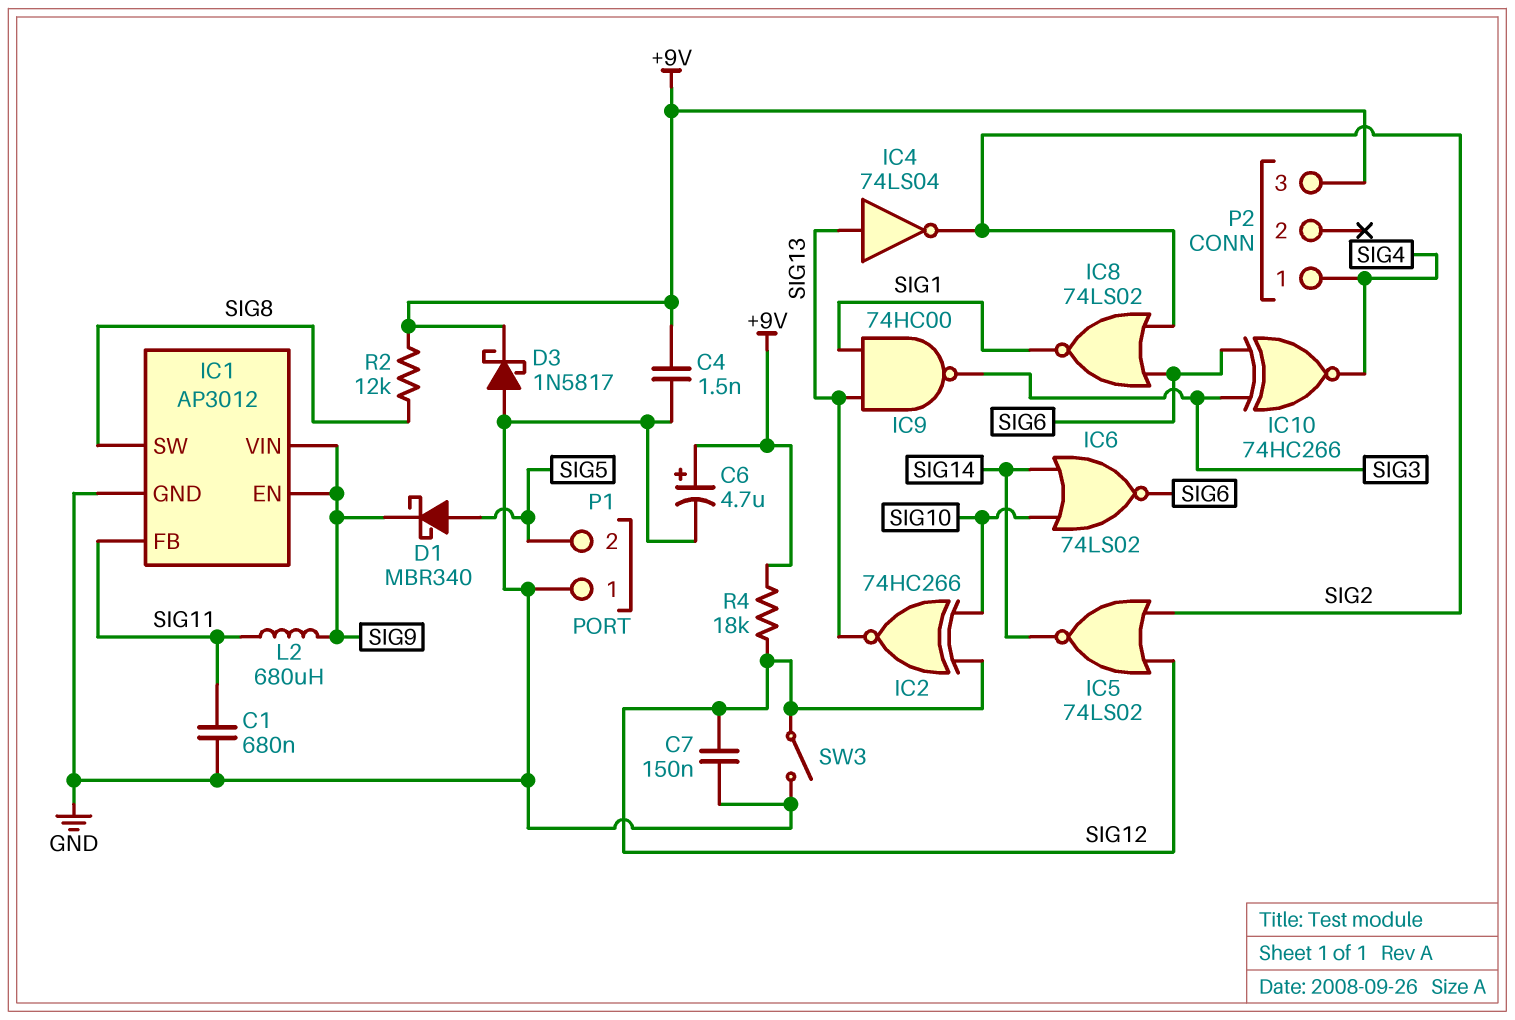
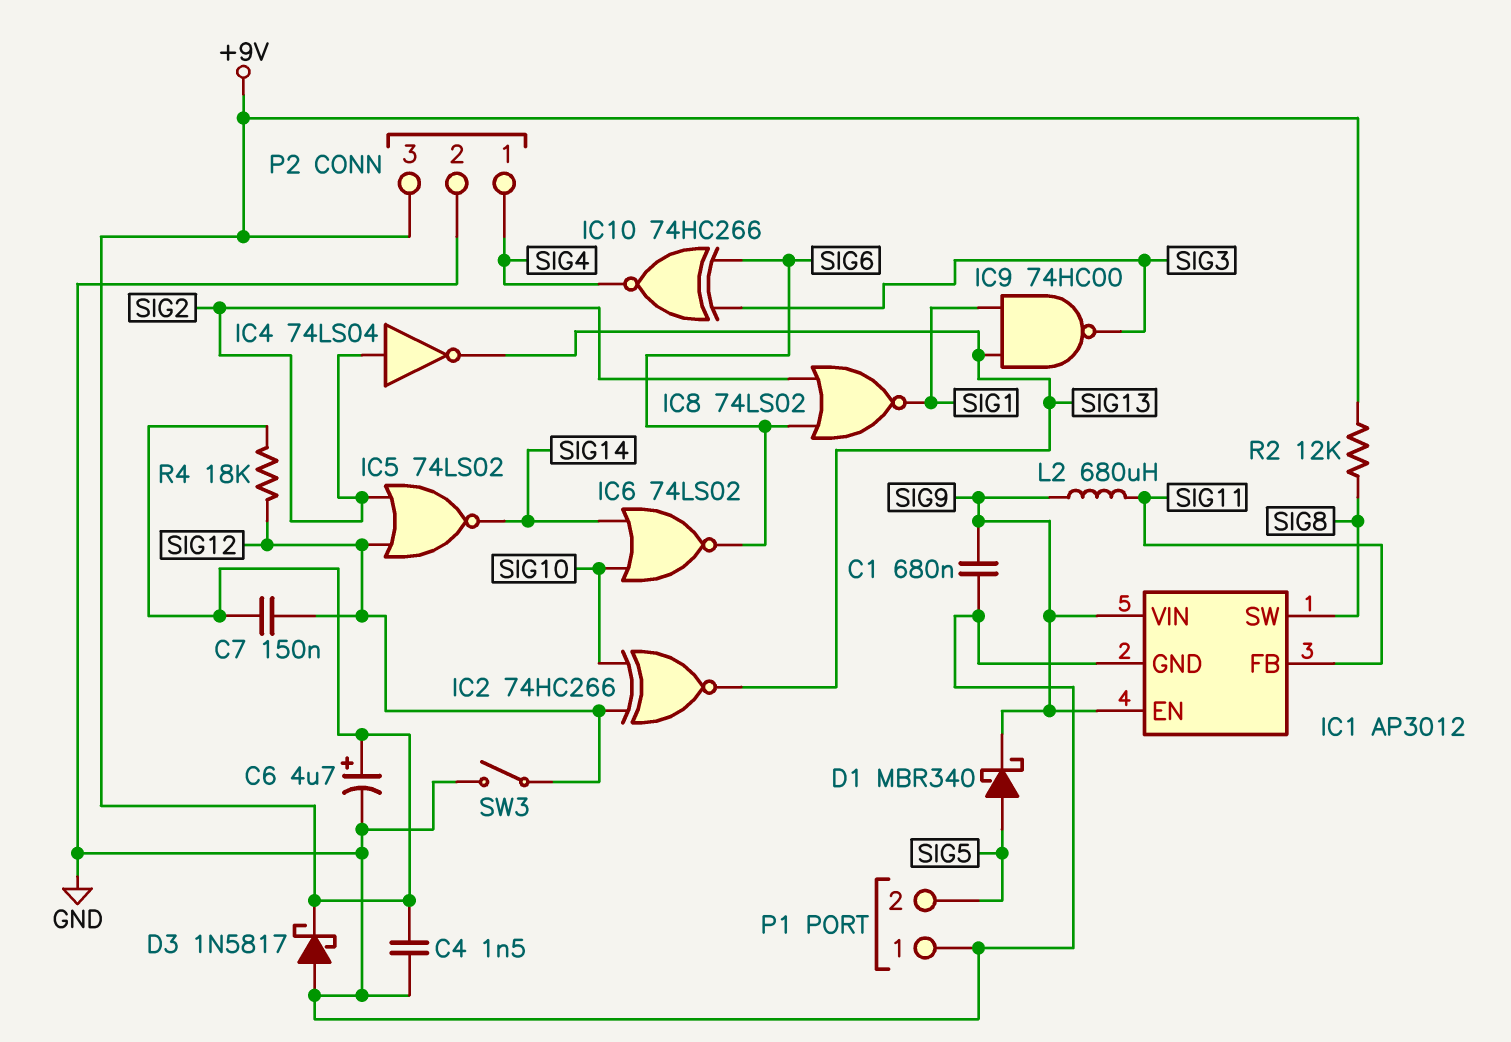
C1: 680nF (GND, SIG11) -> 680nF (GND, SIG9)
C7: 150nF (GND, SIG12) -> 150nF (+9V, SIG12)
IC4: NOT 74LS04 (in SIG13, out SIG2) -> NOT 74LS04 (in SIG2, out SIG13)
P2 pin 2: none -> GND

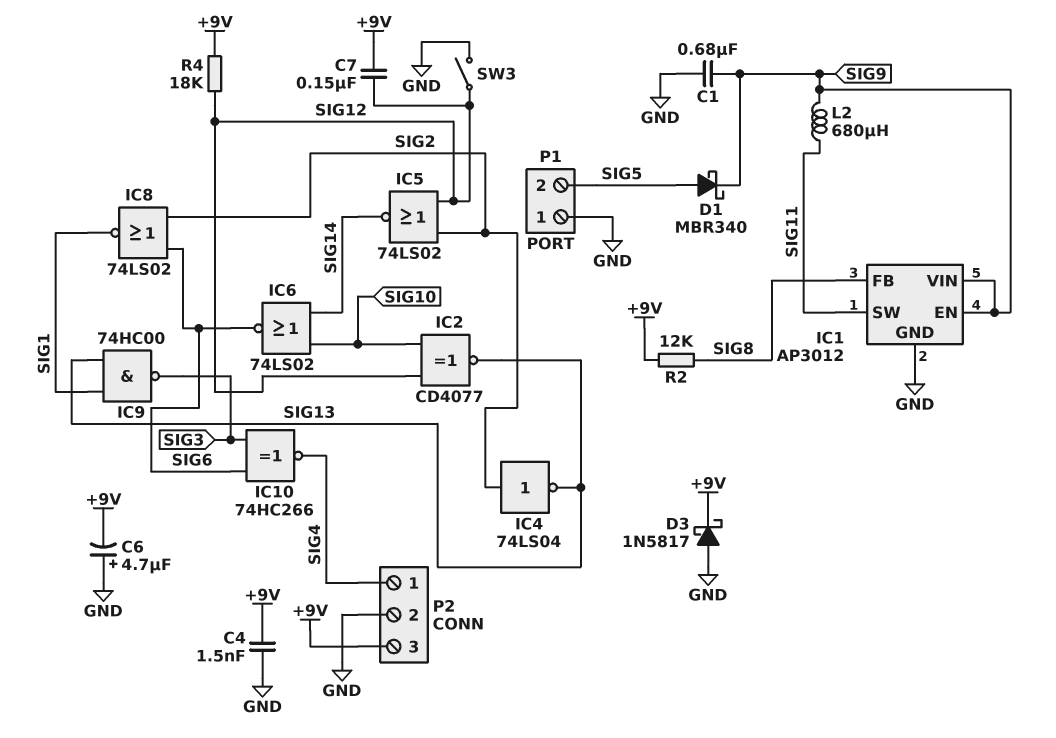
C6: 4.7uF (plus +9V, minus GND) -> 4.7uF (plus GND, minus +9V)
IC1 pin FB: SIG11 -> SIG8
IC1 pin SW: SIG8 -> SIG11
IC2: XNOR 74HC266 (in SIG10, in SIG12, out SIG13) -> XNOR CD4077 (in SIG10, in SIG12, out SIG13)

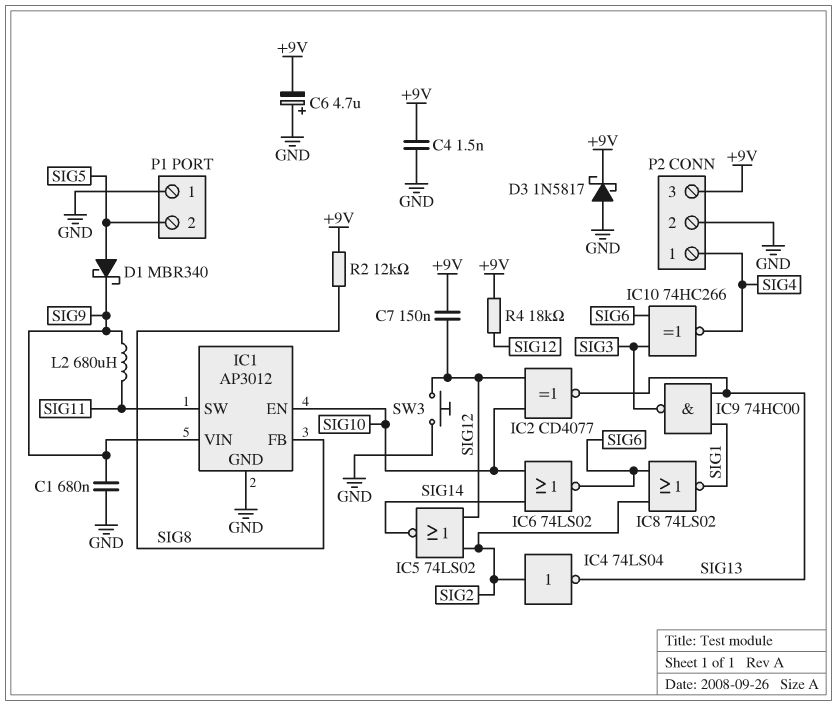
IC1 pin EN: SIG9 -> SIG10
SW3: switch (GND, SIG12) -> button (GND, SIG12)

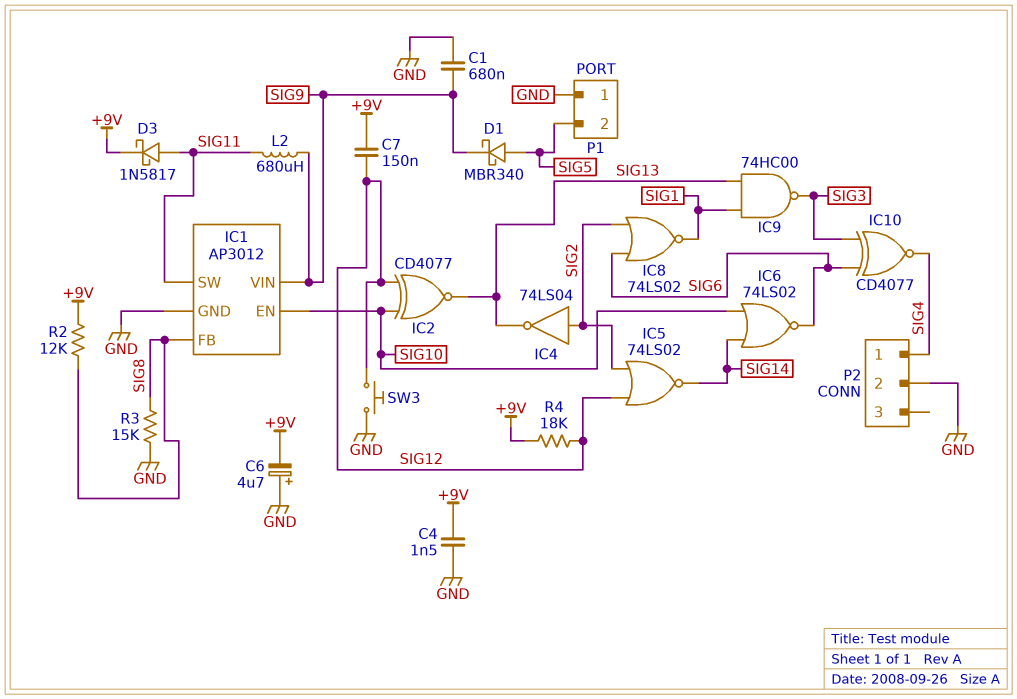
D3: schottky 1N5817 (A GND, K +9V) -> schottky 1N5817 (A SIG11, K +9V)
IC10: XNOR 74HC266 (in SIG3, in SIG6, out SIG4) -> XNOR CD4077 (in SIG3, in SIG6, out SIG4)
P2 pin 3: +9V -> none
R3: none -> 15k (GND, SIG8)

